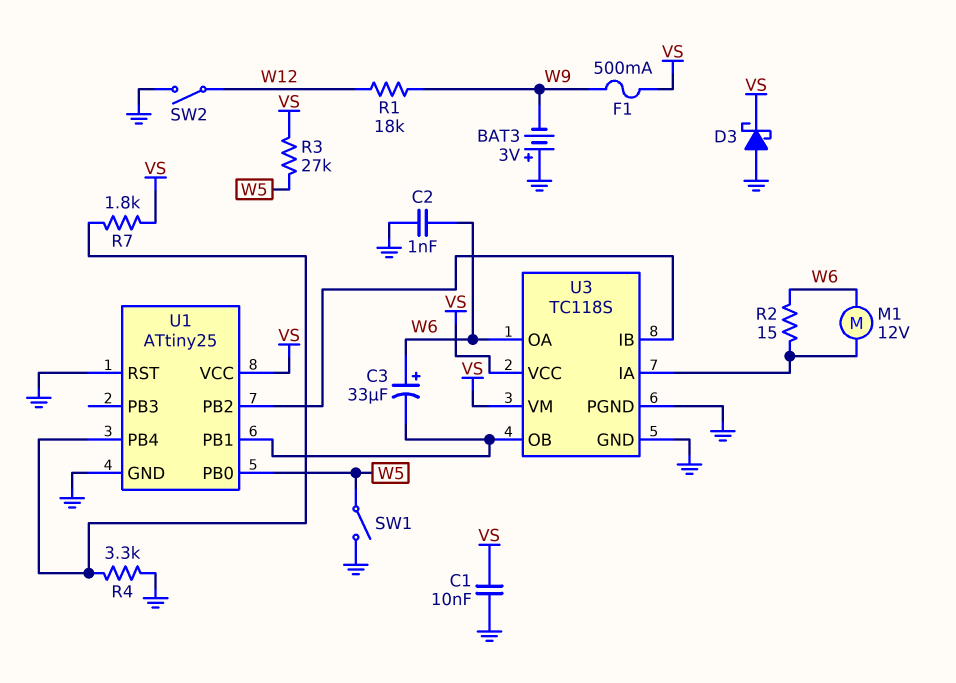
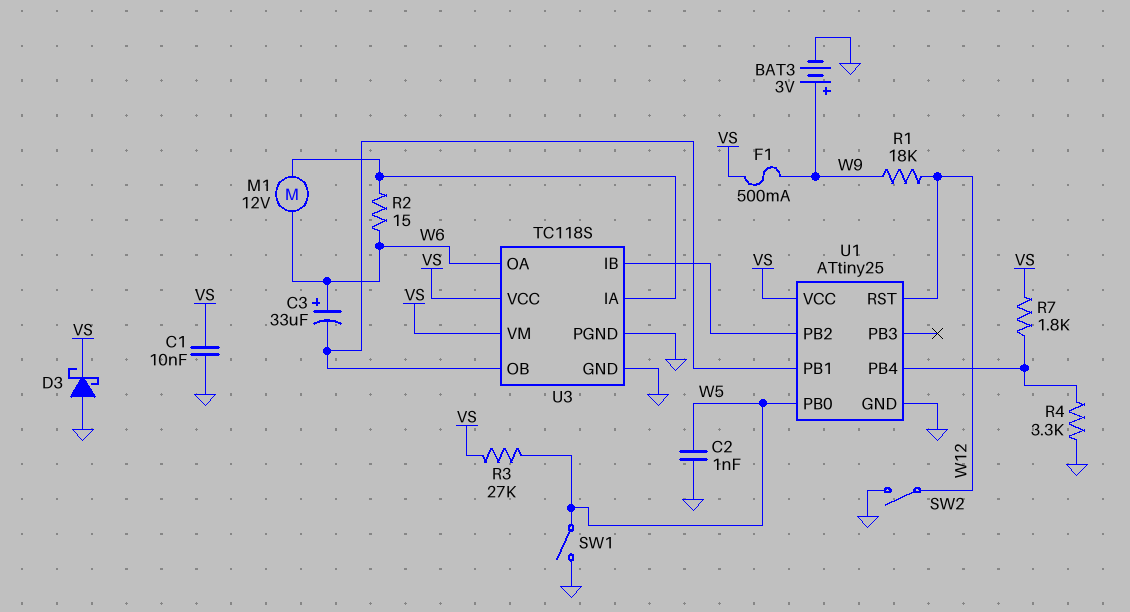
BAT3: 3V (plus GND, minus W9) -> 3V (plus W9, minus GND)
C2: 1nF (GND, W6) -> 1nF (GND, W5)
U1 pin RST: GND -> W12

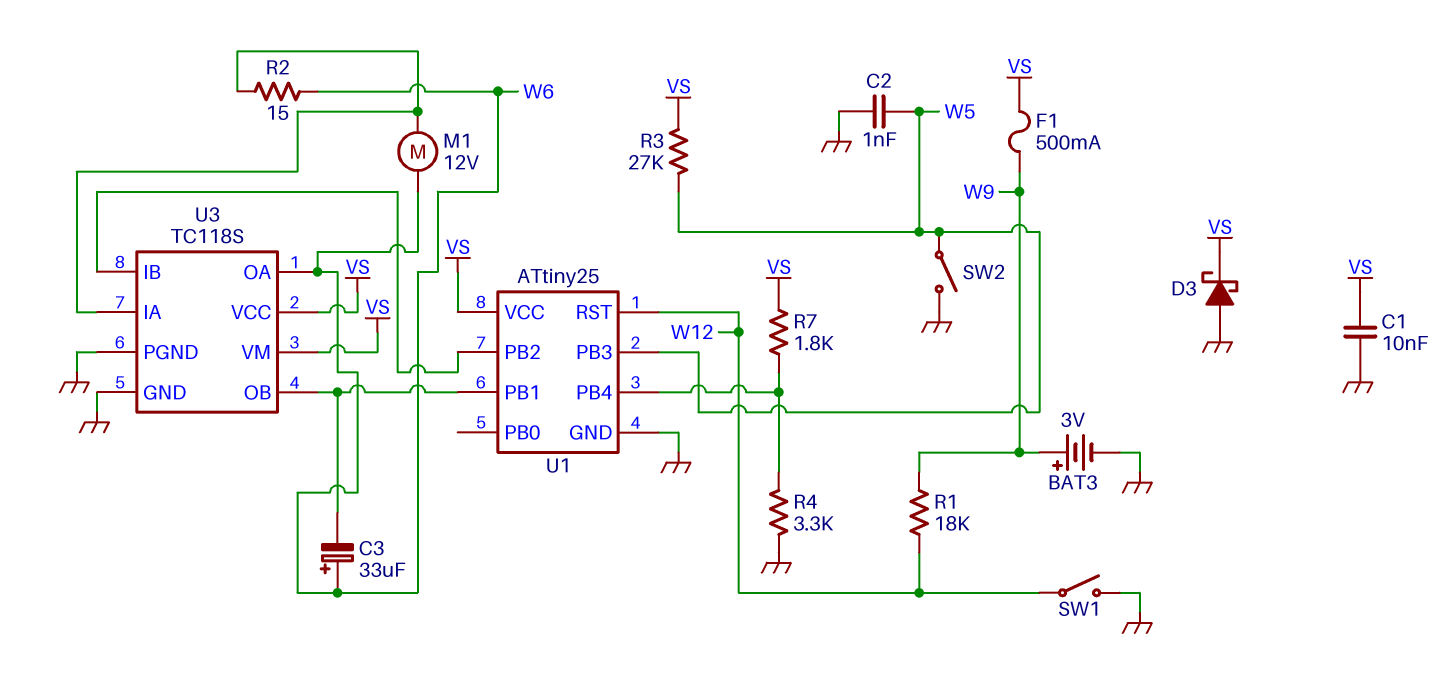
SW1: switch (GND, W5) -> switch (GND, W12)
SW2: switch (GND, W12) -> switch (GND, W5)
U1 pin PB0: W5 -> none
U1 pin PB3: none -> W5

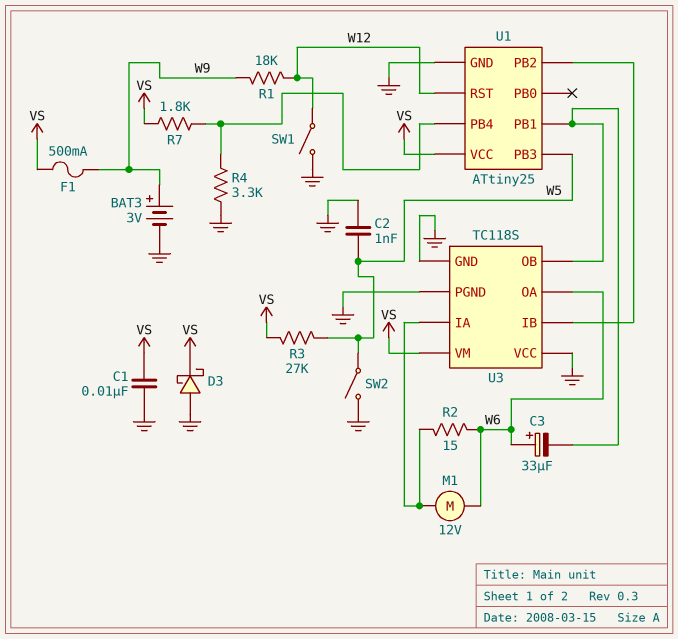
U3 pin VCC: VS -> GND

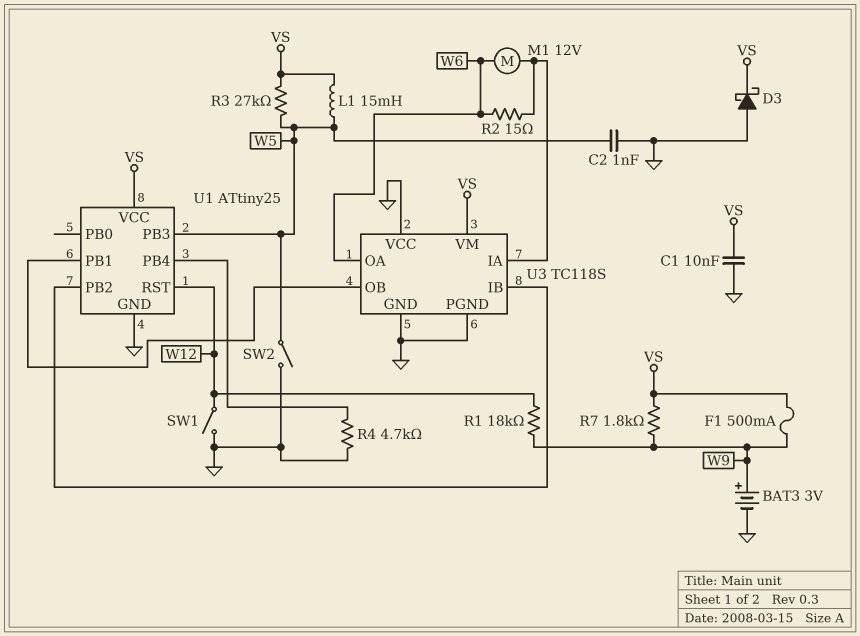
C3: 33uF (plus W6, minus U1/PB1) -> none
L1: none -> 15mH (VS, W5)
R4: 3.3k (GND, U1/PB4) -> 4.7k (GND, U1/PB4)
R7: 1.8k (U1/PB4, VS) -> 1.8k (VS, W9)

